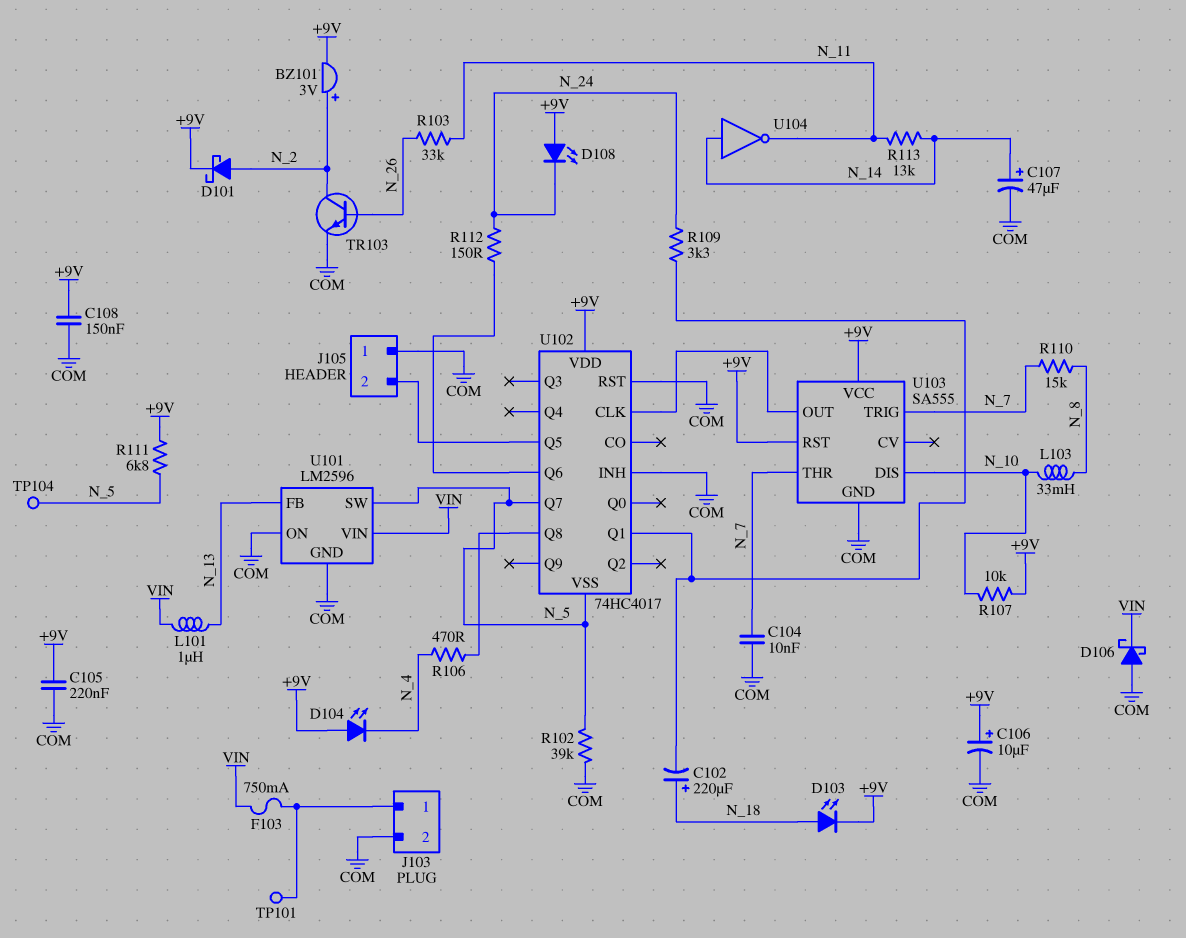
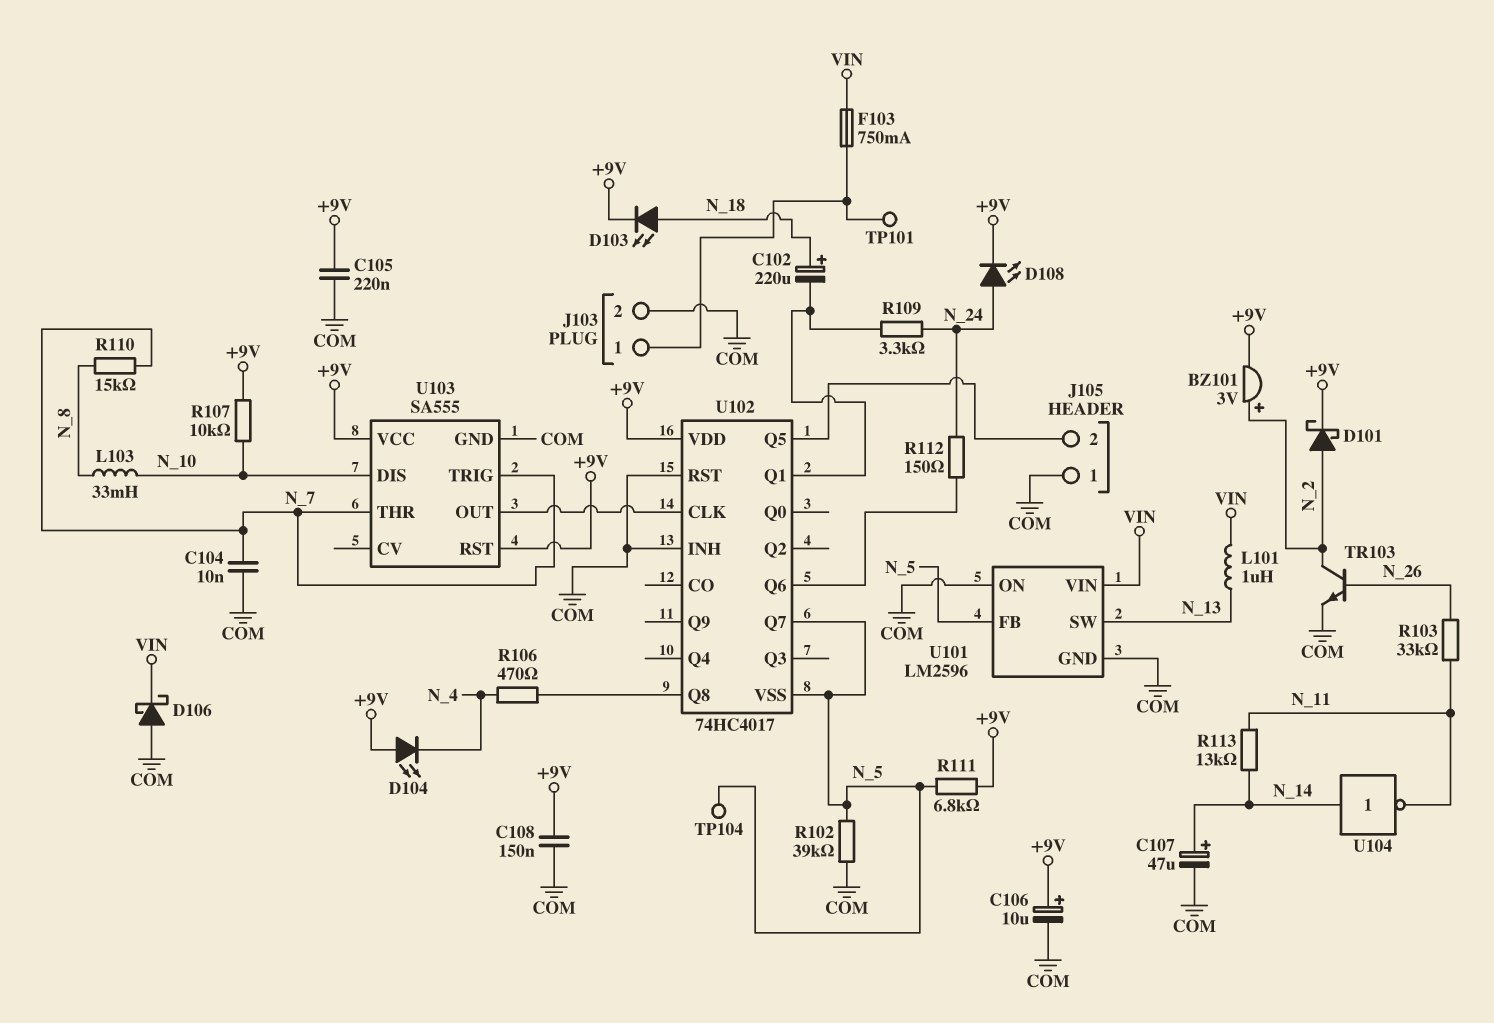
D108: LED (A +9V, K N_24) -> LED (A N_24, K +9V)
U101 pin FB: N_13 -> N_5
U101 pin SW: N_5 -> N_13

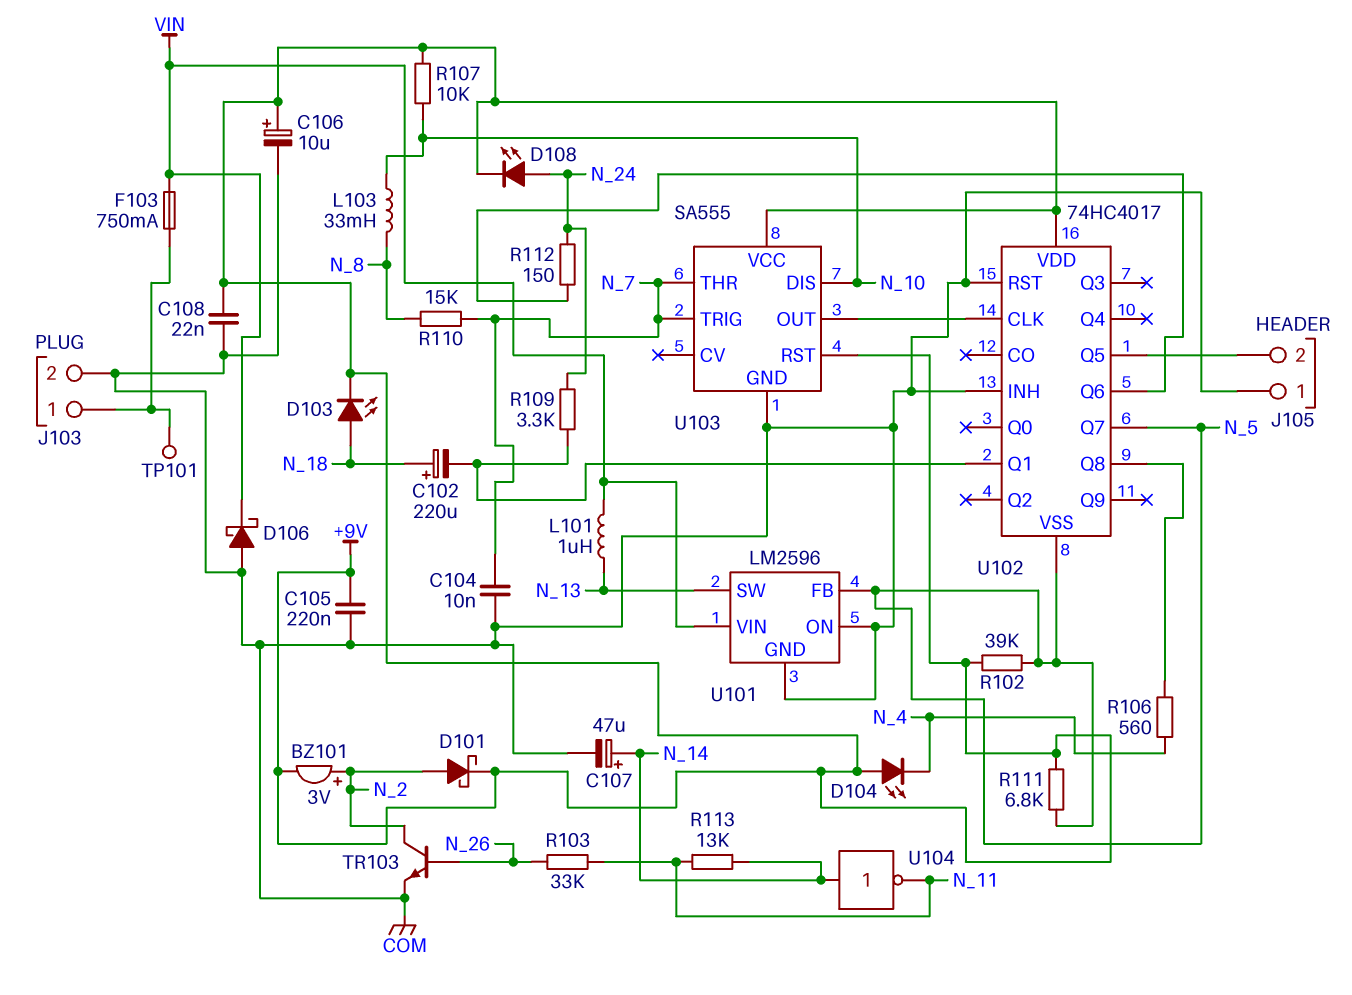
C108: 150nF (+9V, COM) -> 22nF (+9V, COM)
R102: 39k (COM, N_5) -> 39k (+9V, N_5)
R106: 470 (N_4, U102/Q8) -> 560 (N_4, U102/Q8)
TP104: test point (N_5) -> none

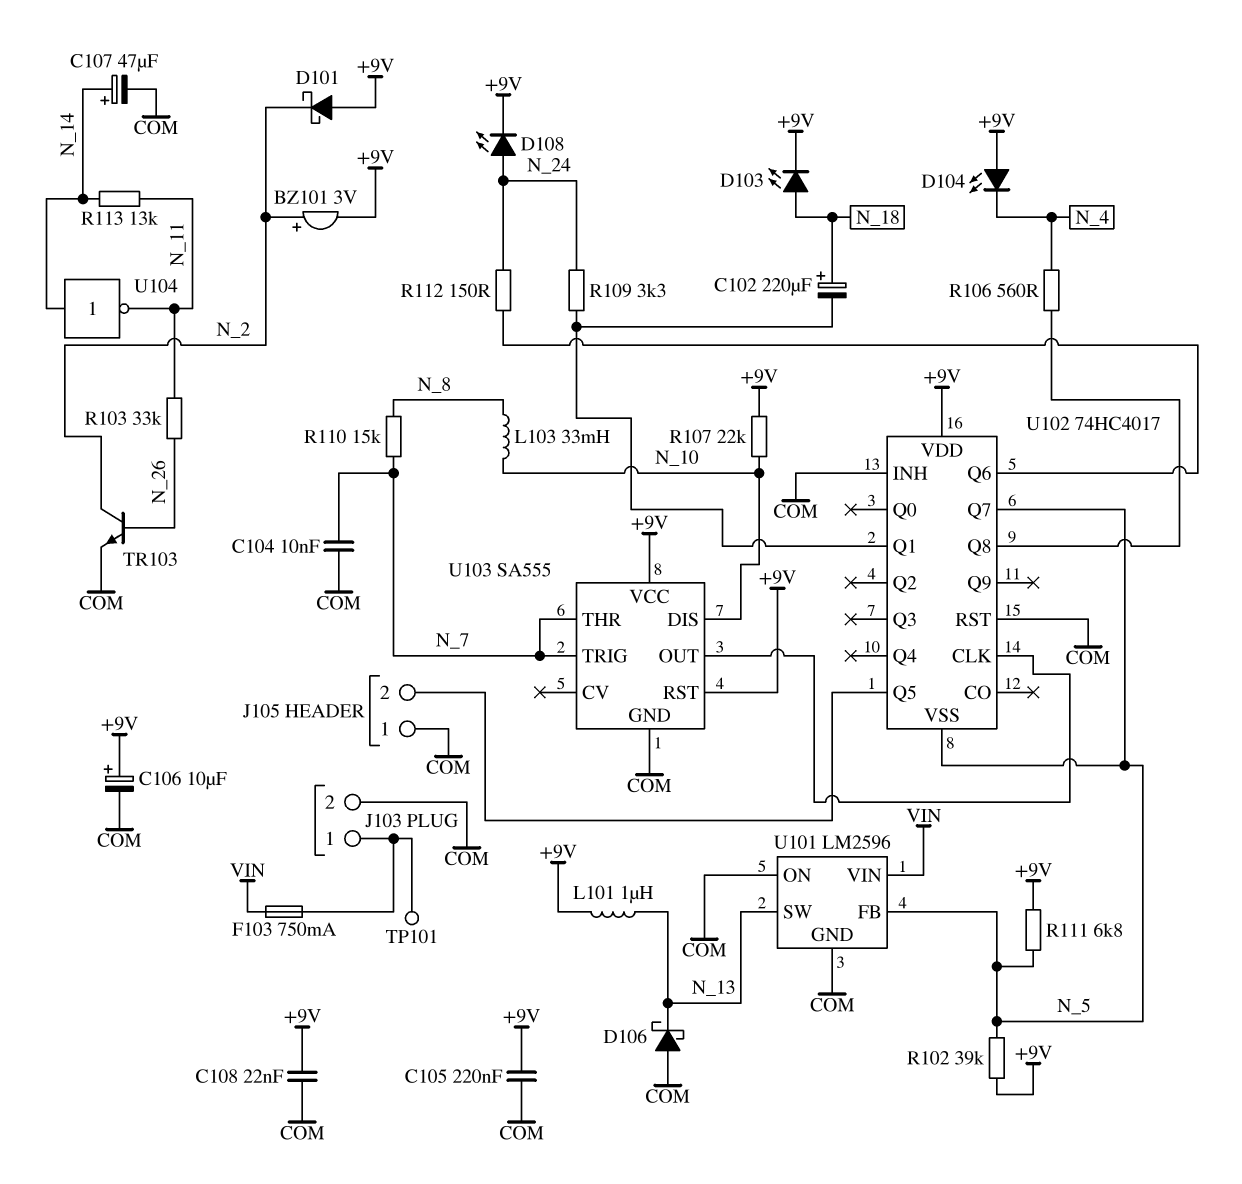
D101: schottky (A N_2, K +9V) -> schottky (A +9V, K N_2)
D106: schottky (A COM, K VIN) -> schottky (A COM, K N_13)
L101: 1uH (N_13, VIN) -> 1uH (+9V, N_13)
R107: 10k (+9V, N_10) -> 22k (+9V, N_10)

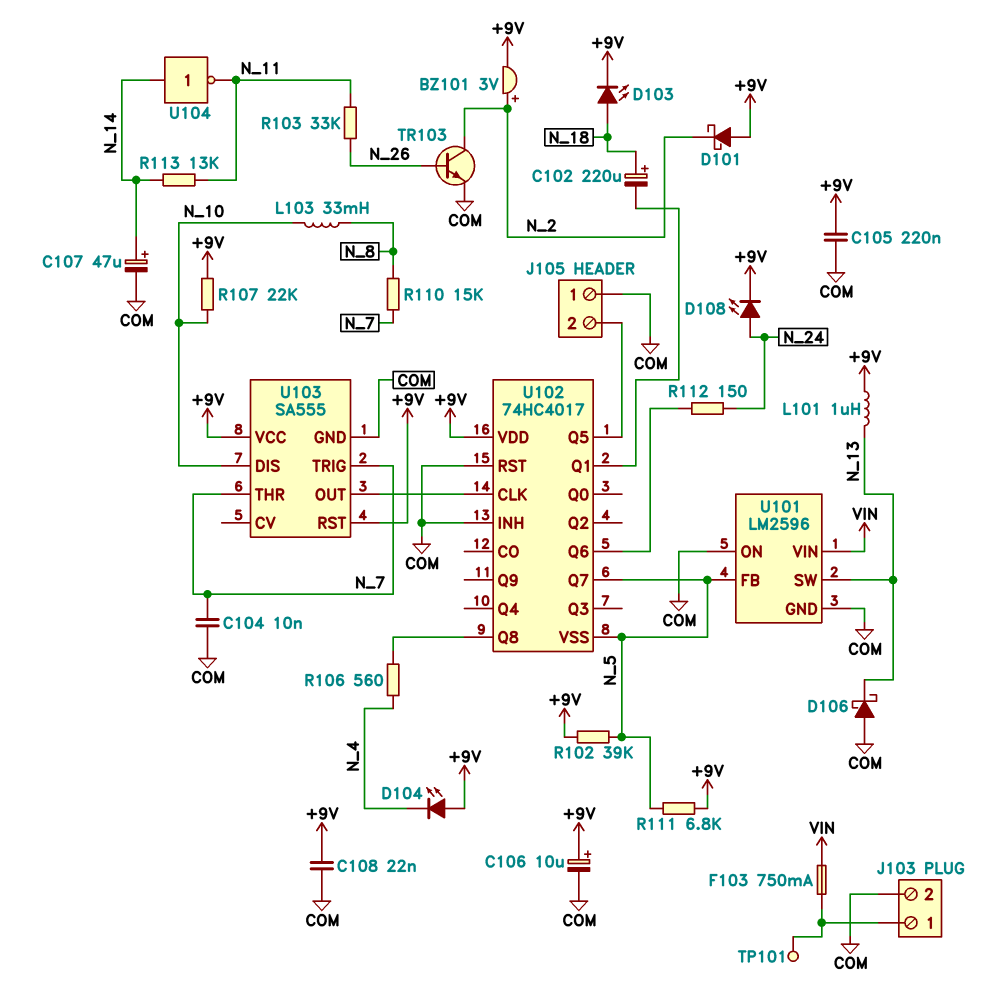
R109: 3.3k (N_24, U102/Q1) -> none

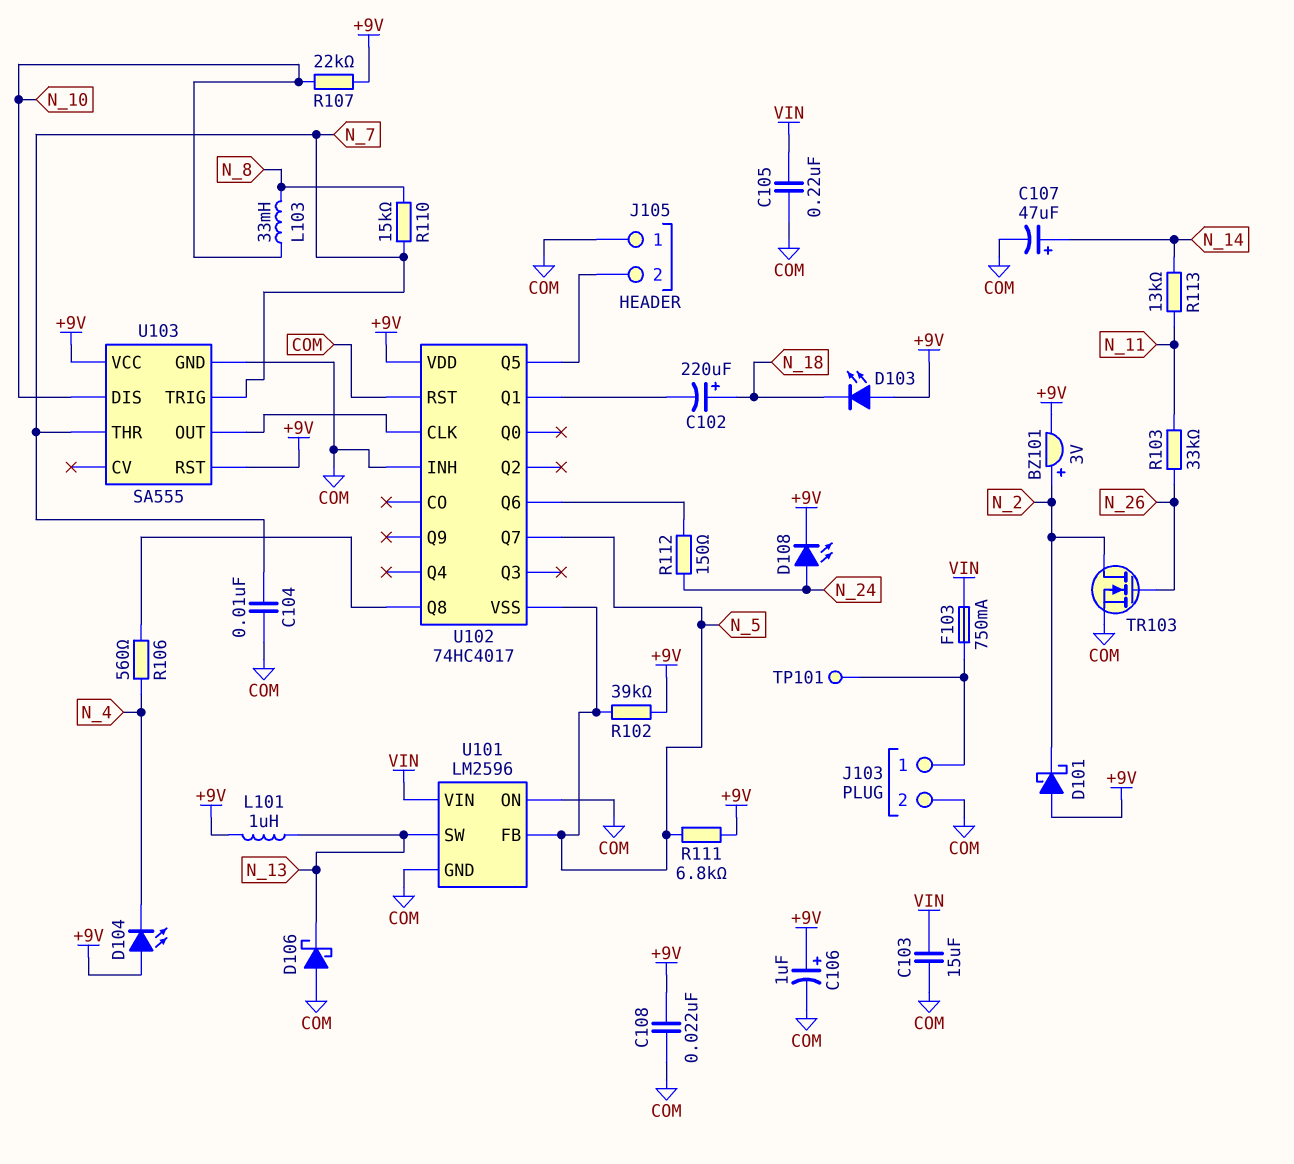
C103: none -> 15uF (COM, VIN)
C105: 220nF (+9V, COM) -> 220nF (COM, VIN)
C106: 10uF (plus +9V, minus COM) -> 1uF (plus +9V, minus COM)
D103: LED (A N_18, K +9V) -> LED (A +9V, K N_18)
TR103: NPN (B N_26, C N_2, E COM) -> NMOS (G N_26, D N_2, S COM)
U104: NOT (in N_14, out N_11) -> none

